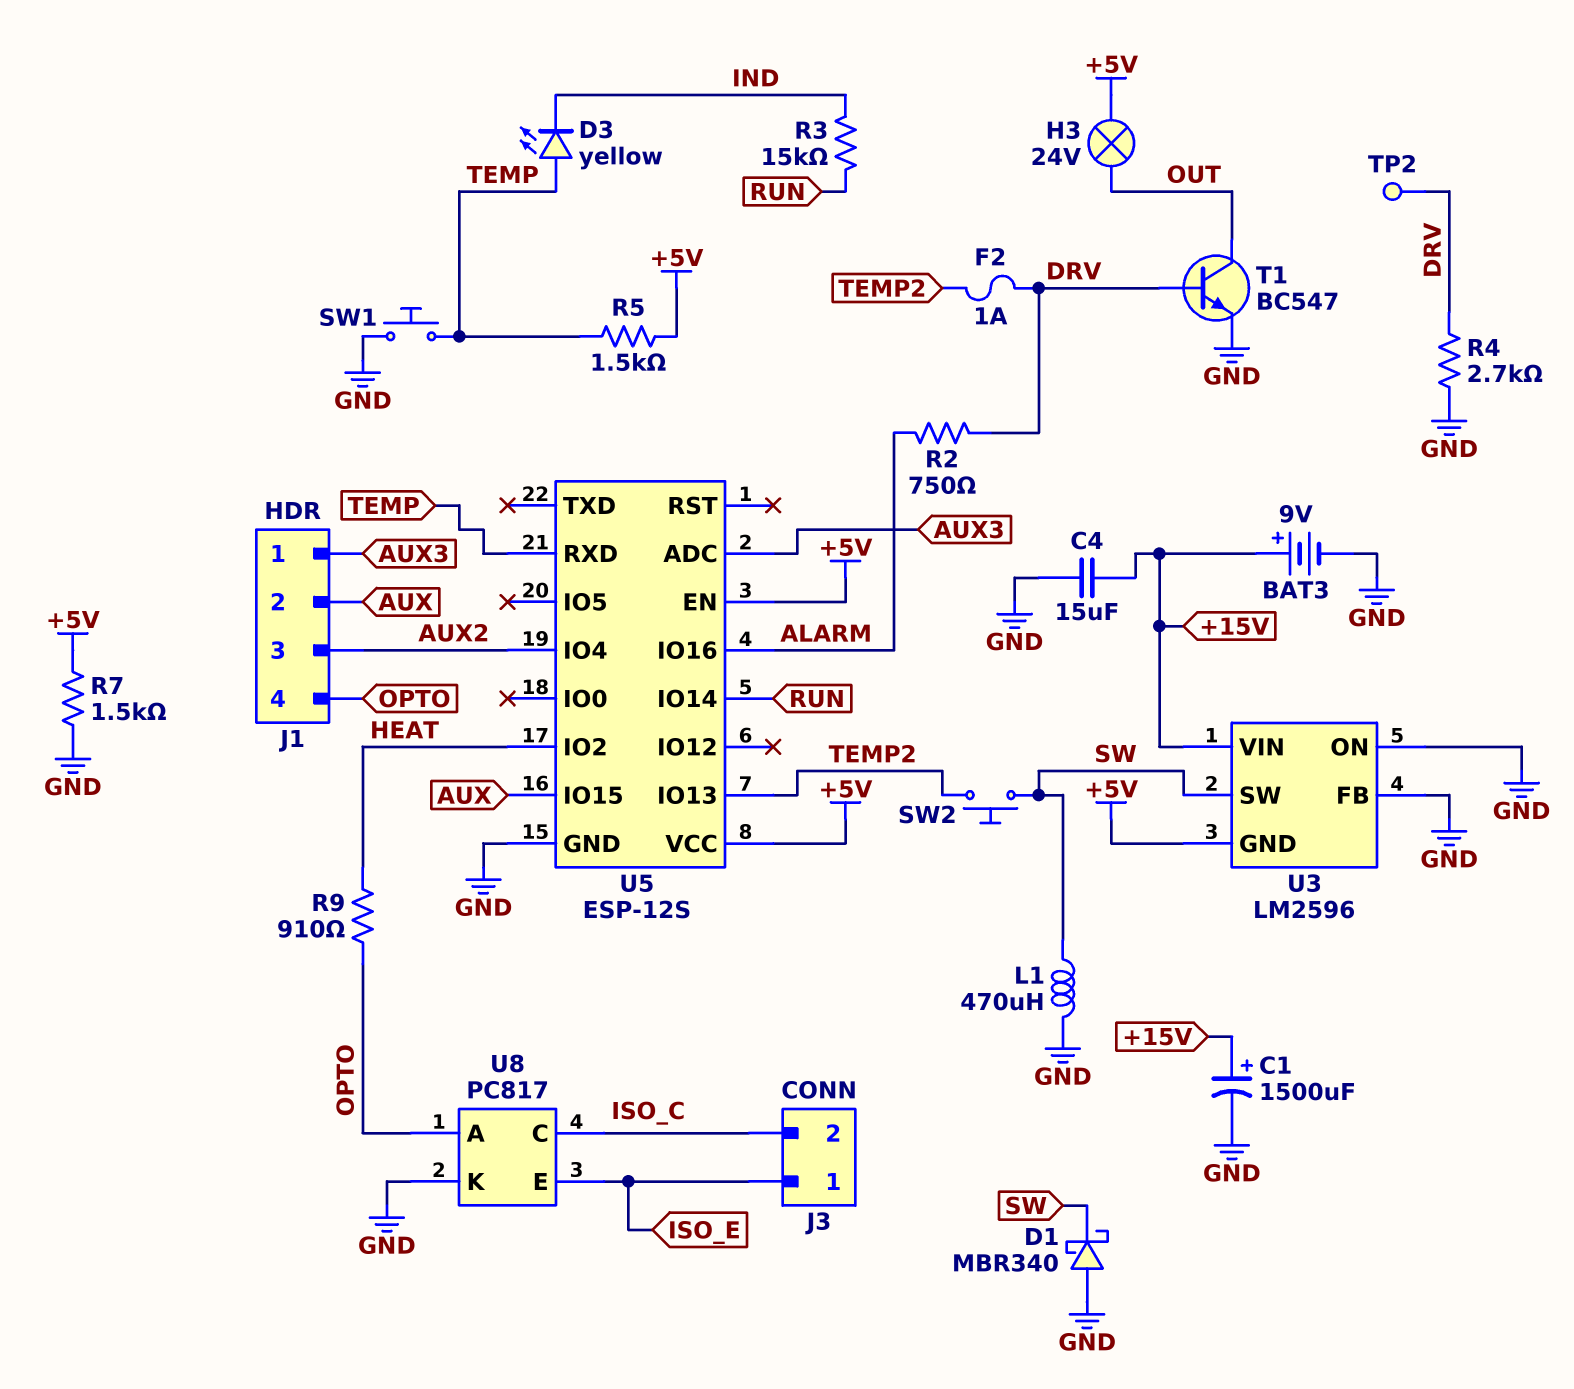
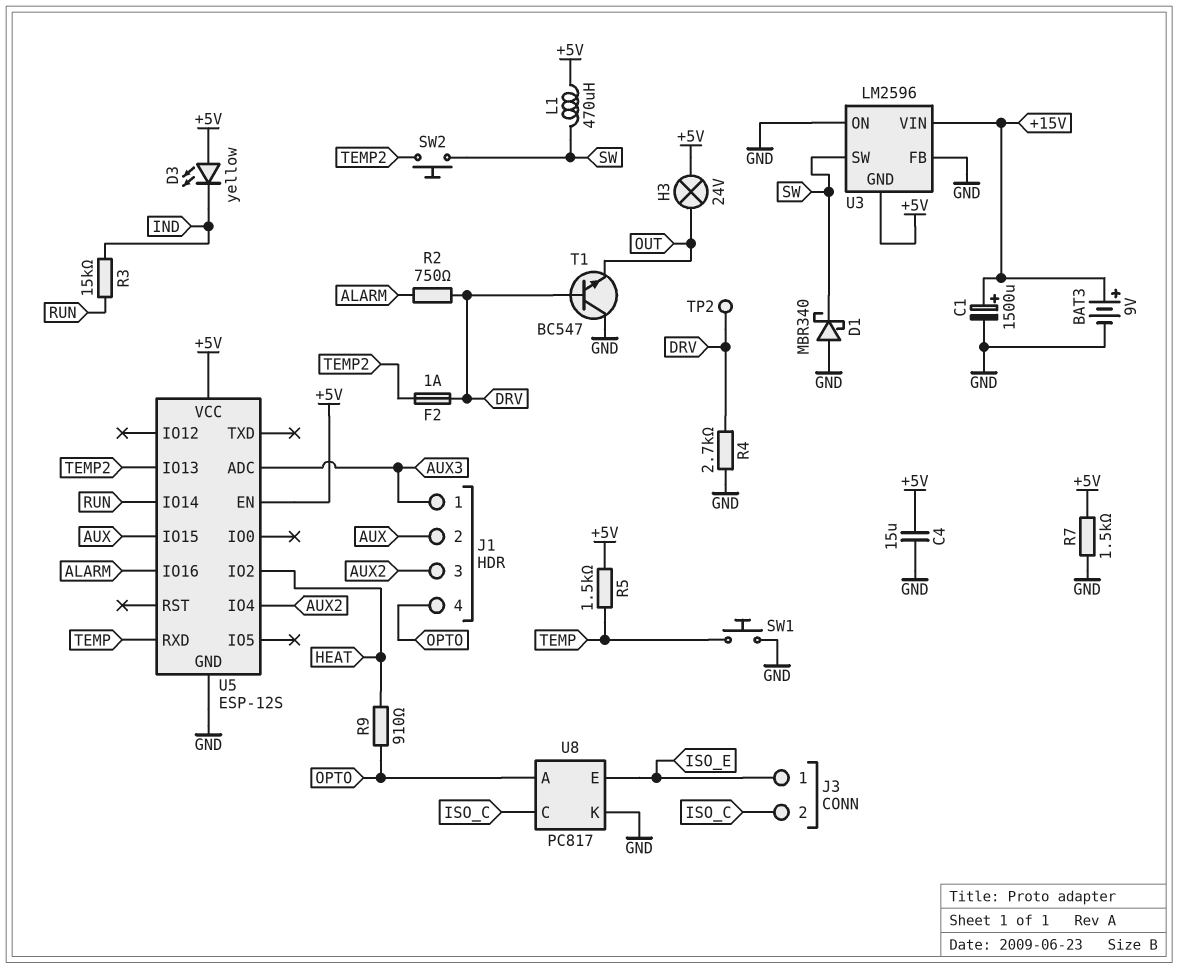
C4: 15uF (+15V, GND) -> 15uF (+5V, GND)
D3: LED yellow (A TEMP, K IND) -> LED yellow (A +5V, K IND)
L1: 470uH (GND, SW) -> 470uH (+5V, SW)
T1: NPN BC547 (B DRV, C OUT, E GND) -> NPN BC547 (B DRV, C GND, E OUT)

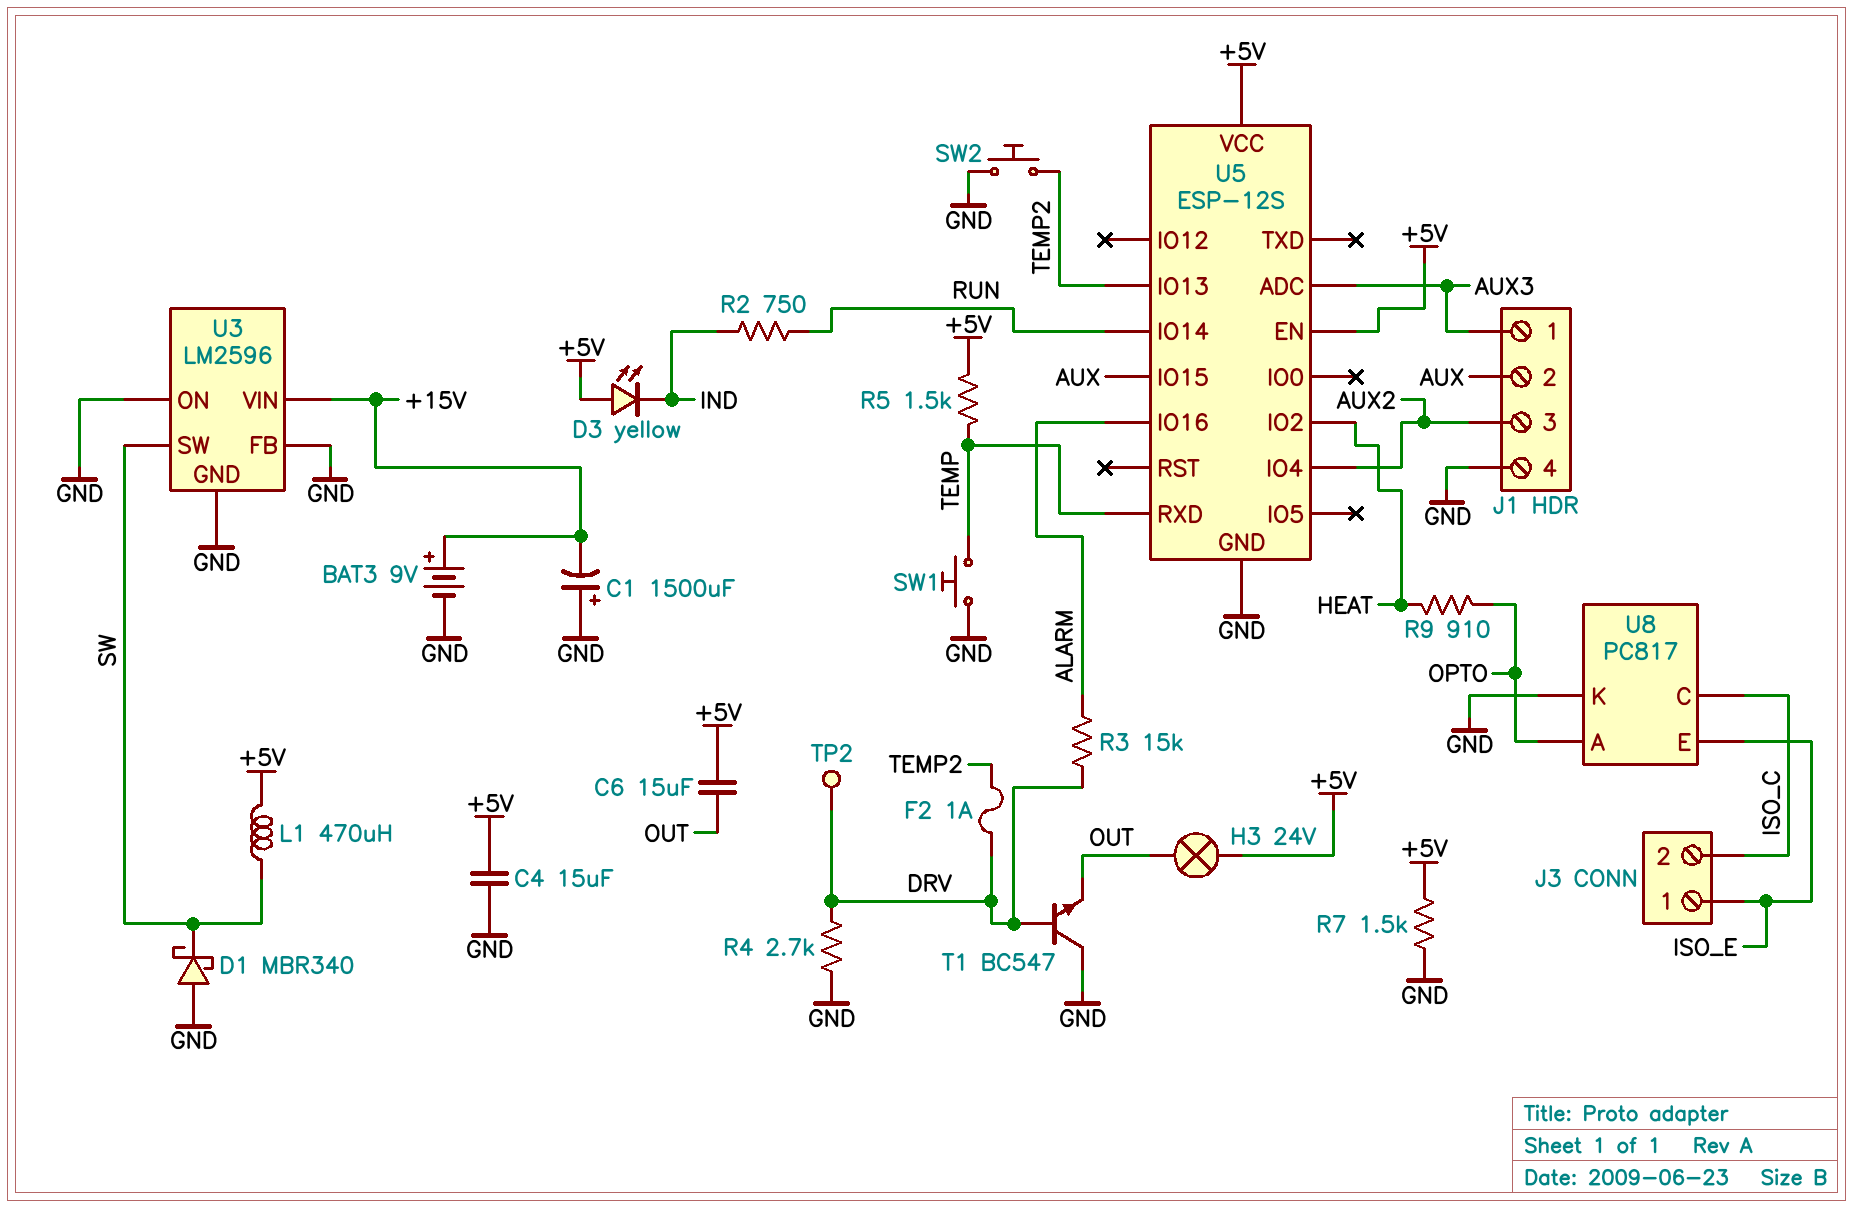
C1: 1500uF (plus +15V, minus GND) -> 1500uF (plus GND, minus +15V)
C6: none -> 15uF (+5V, OUT)
J1 pin 4: OPTO -> GND
R2: 750 (ALARM, DRV) -> 750 (IND, RUN)
R3: 15k (IND, RUN) -> 15k (ALARM, DRV)
SW2: button (SW, TEMP2) -> button (GND, TEMP2)
U3 pin GND: +5V -> GND

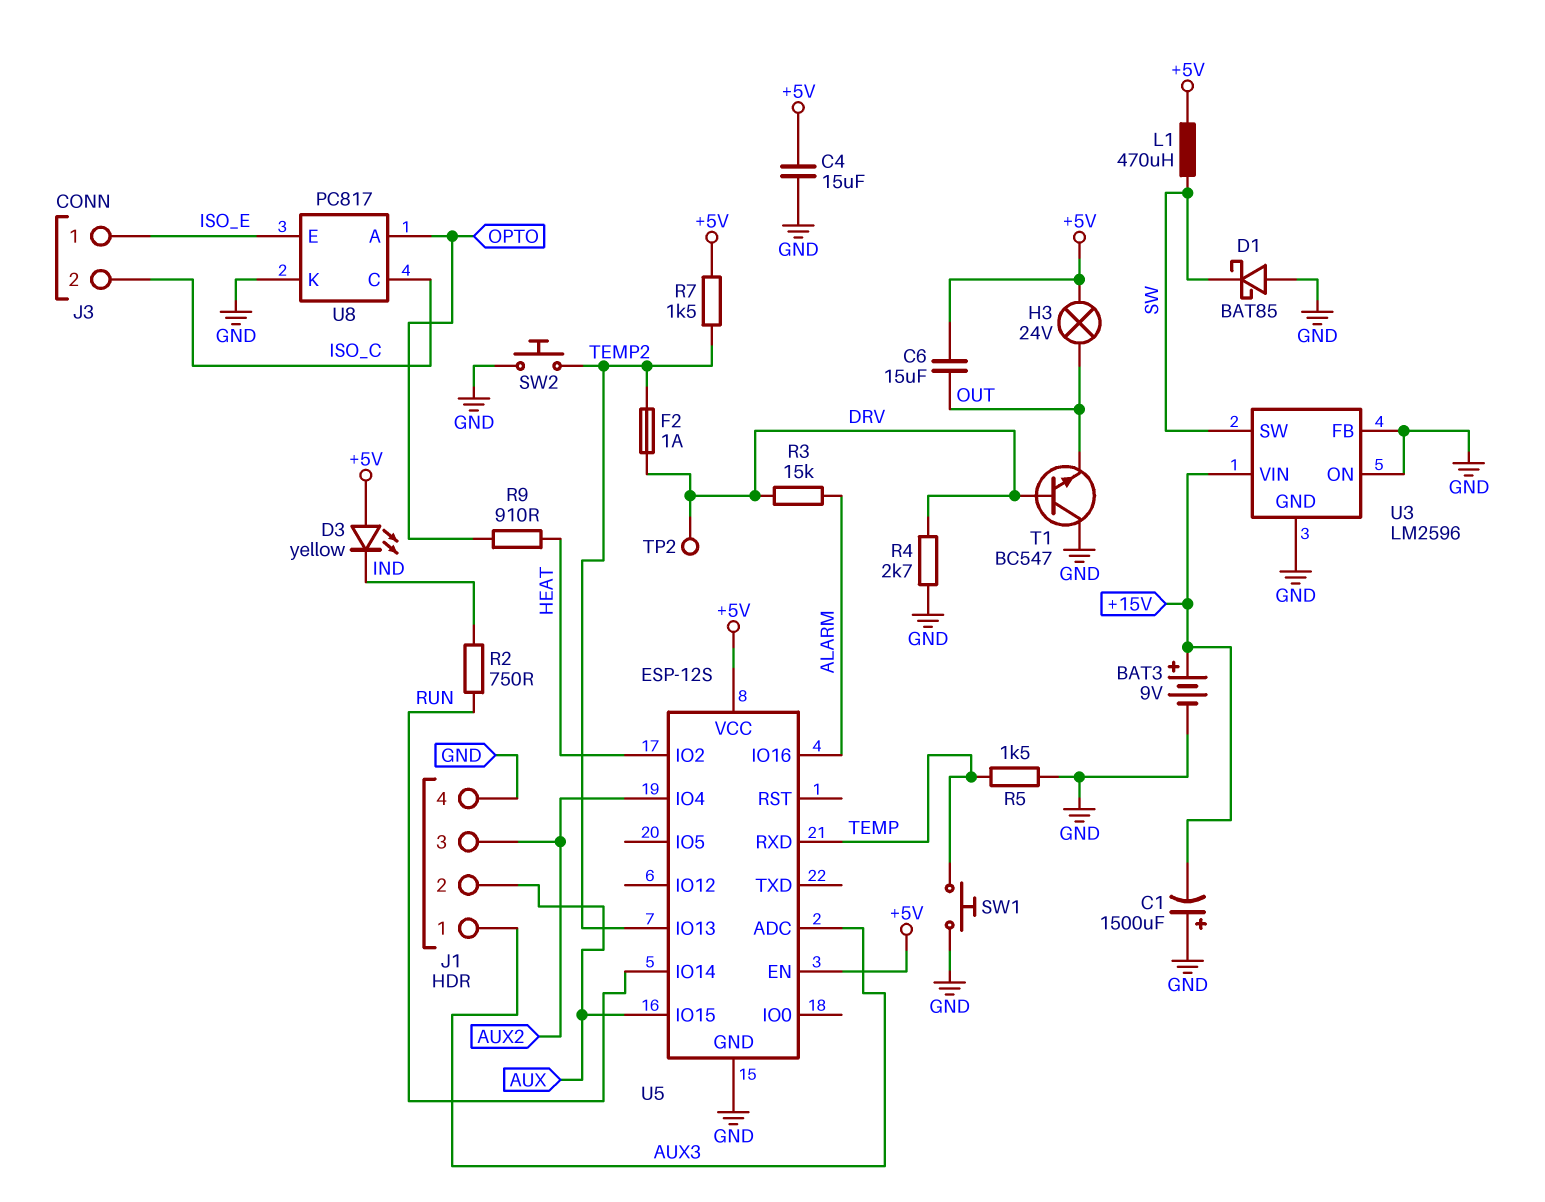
D1: schottky MBR340 (A GND, K SW) -> schottky BAT85 (A GND, K SW)
R5: 1.5k (+5V, TEMP) -> 1.5k (GND, TEMP)
R7: 1.5k (+5V, GND) -> 1.5k (+5V, TEMP2)

